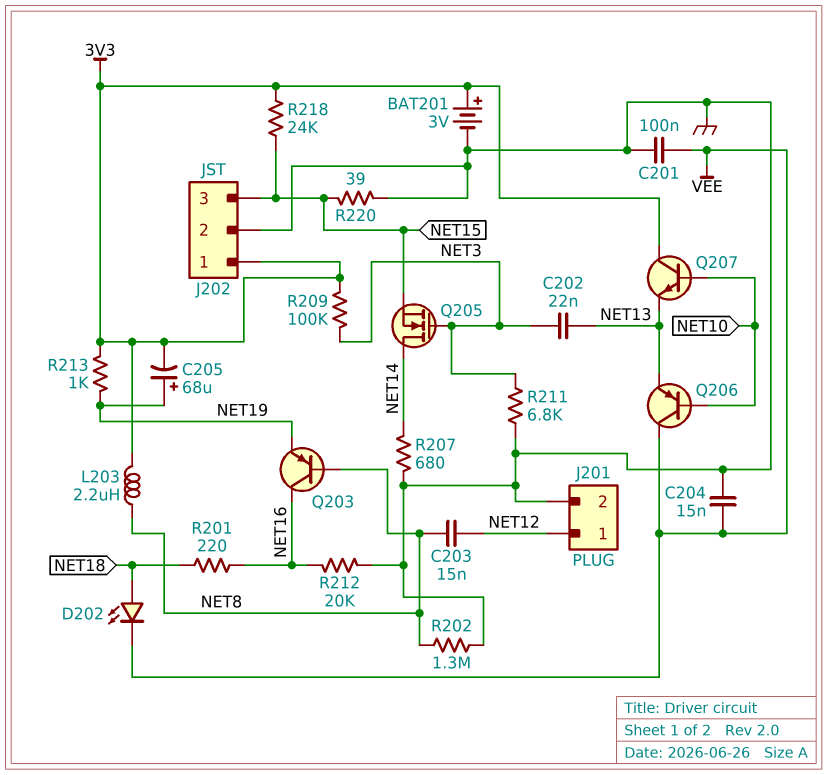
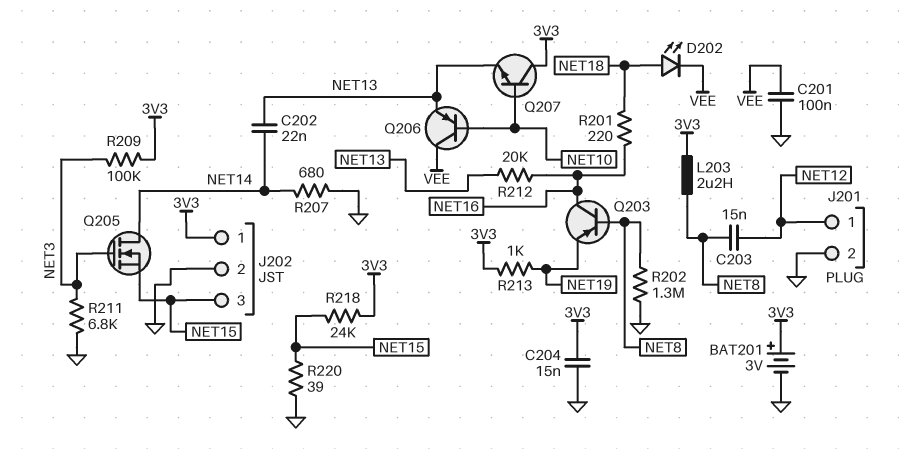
C202: 22nF (NET3, NET13) -> 22nF (NET13, NET14)
C204: 15nF (GND, VEE) -> 15nF (3V3, GND)
C205: 68uF (plus NET19, minus 3V3) -> none
R212: 20k (GND, NET16) -> 20k (NET13, NET16)

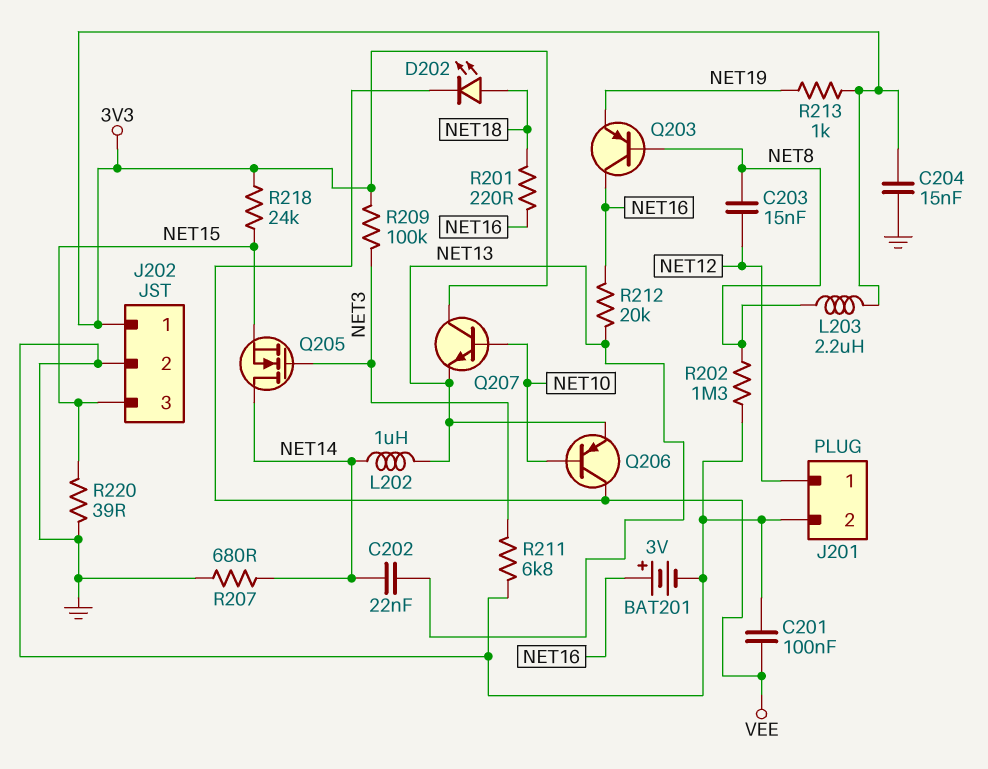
BAT201: 3V (plus 3V3, minus GND) -> 3V (plus NET16, minus GND)
L202: none -> 1uH (NET13, NET14)

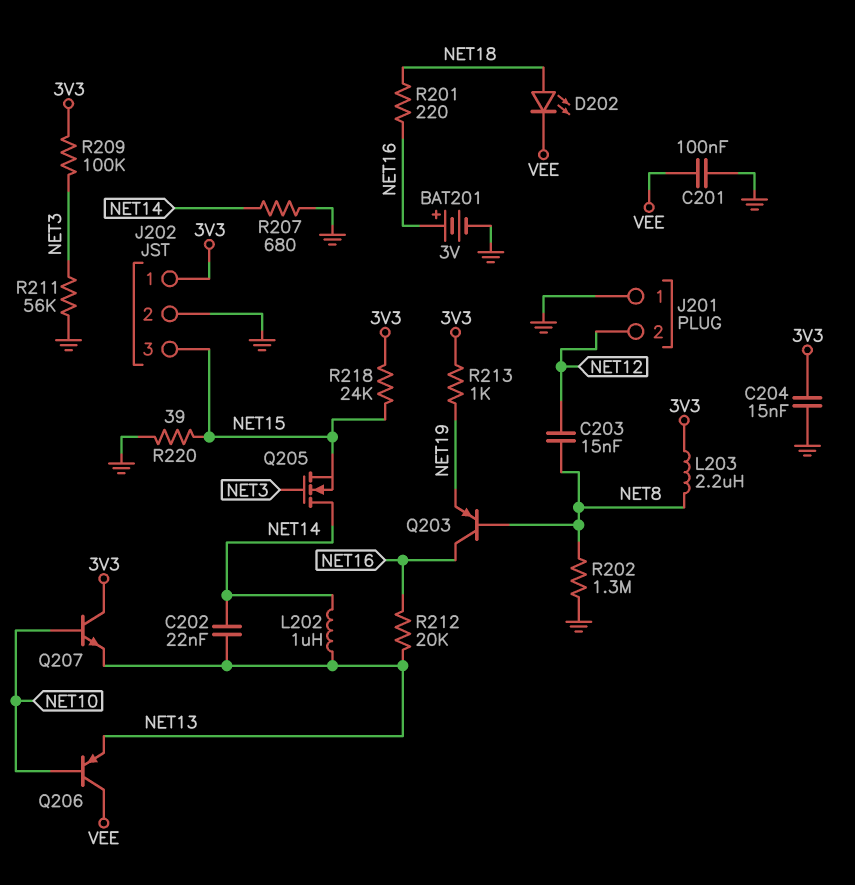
J201 pin 1: NET12 -> GND
J201 pin 2: GND -> NET12
R211: 6.8k (GND, NET3) -> 56k (GND, NET3)

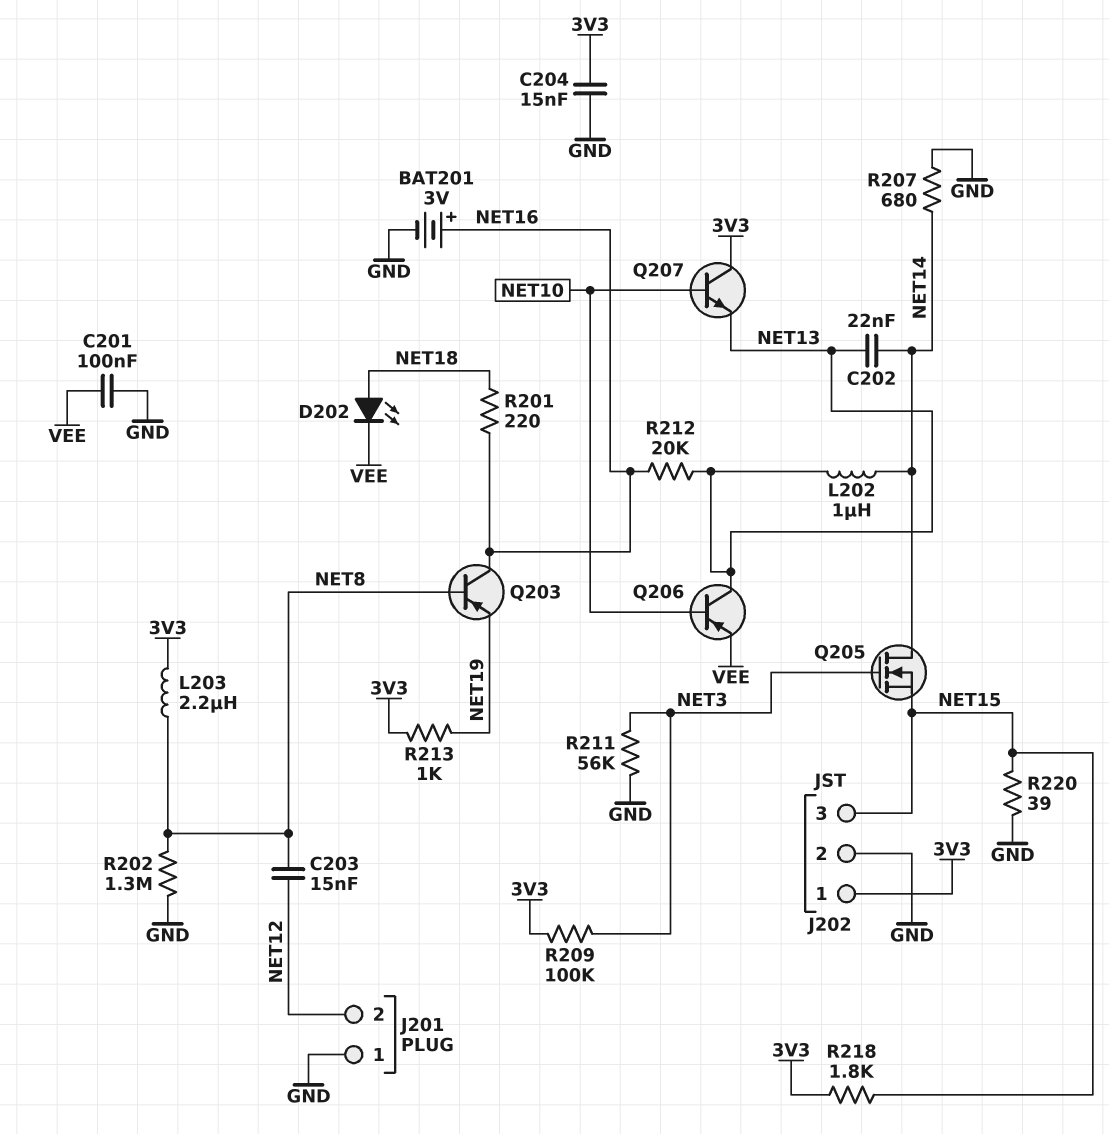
Q206: PNP (B NET10, C VEE, E NET13) -> PNP (B NET10, C NET13, E VEE)
R218: 24k (3V3, NET15) -> 1.8k (3V3, NET15)

